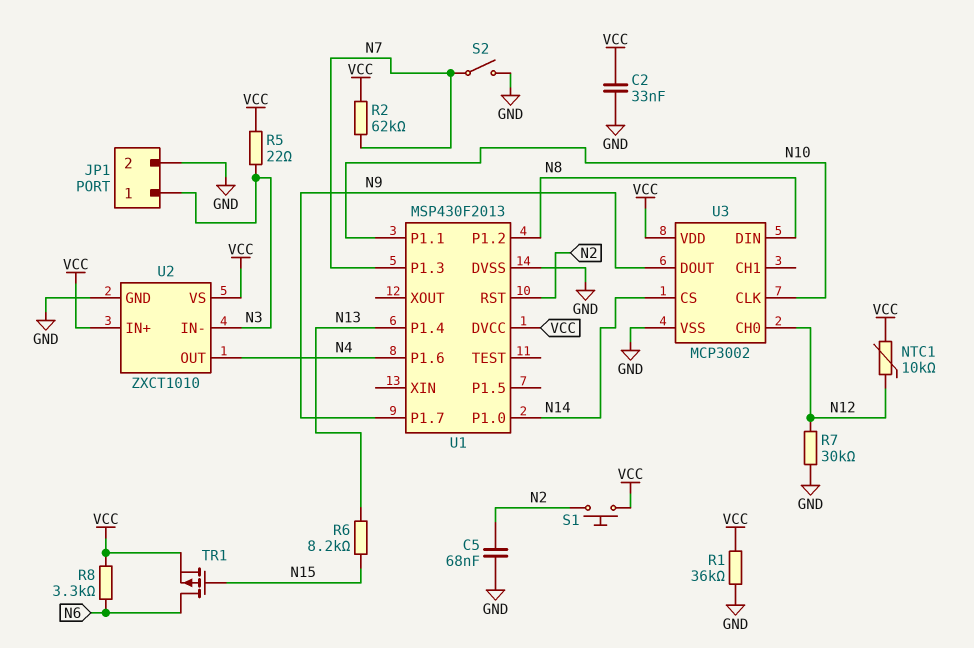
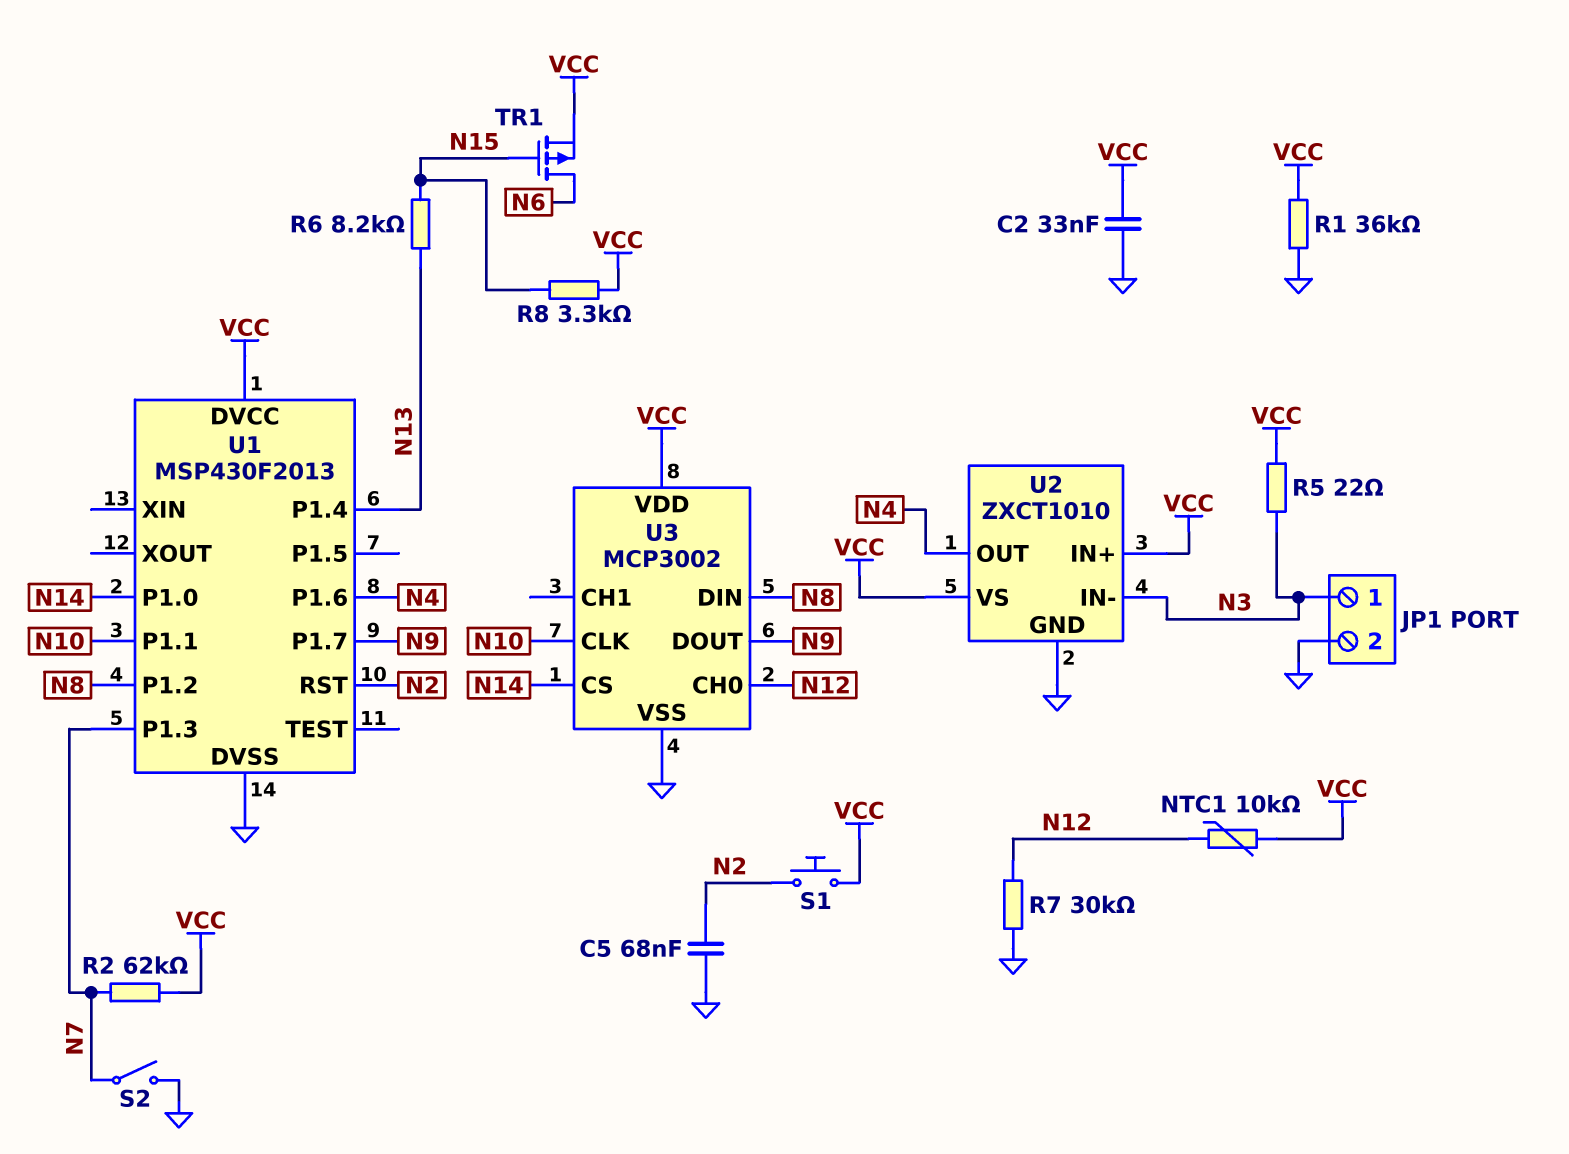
R8: 3.3k (N6, VCC) -> 3.3k (N15, VCC)

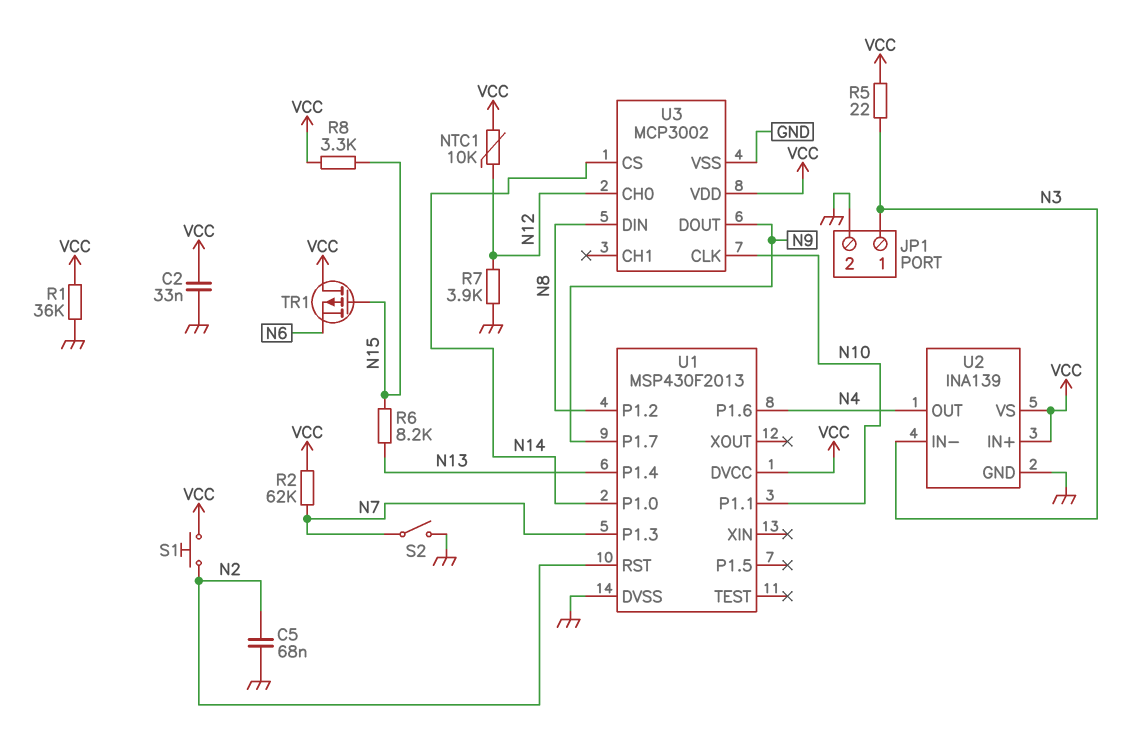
R7: 30k (GND, N12) -> 3.9k (GND, N12)
TR1: PMOS (G N15, D N6, S VCC) -> PMOS (G N15, D VCC, S N6)
U2: ZXCT1010 -> INA139

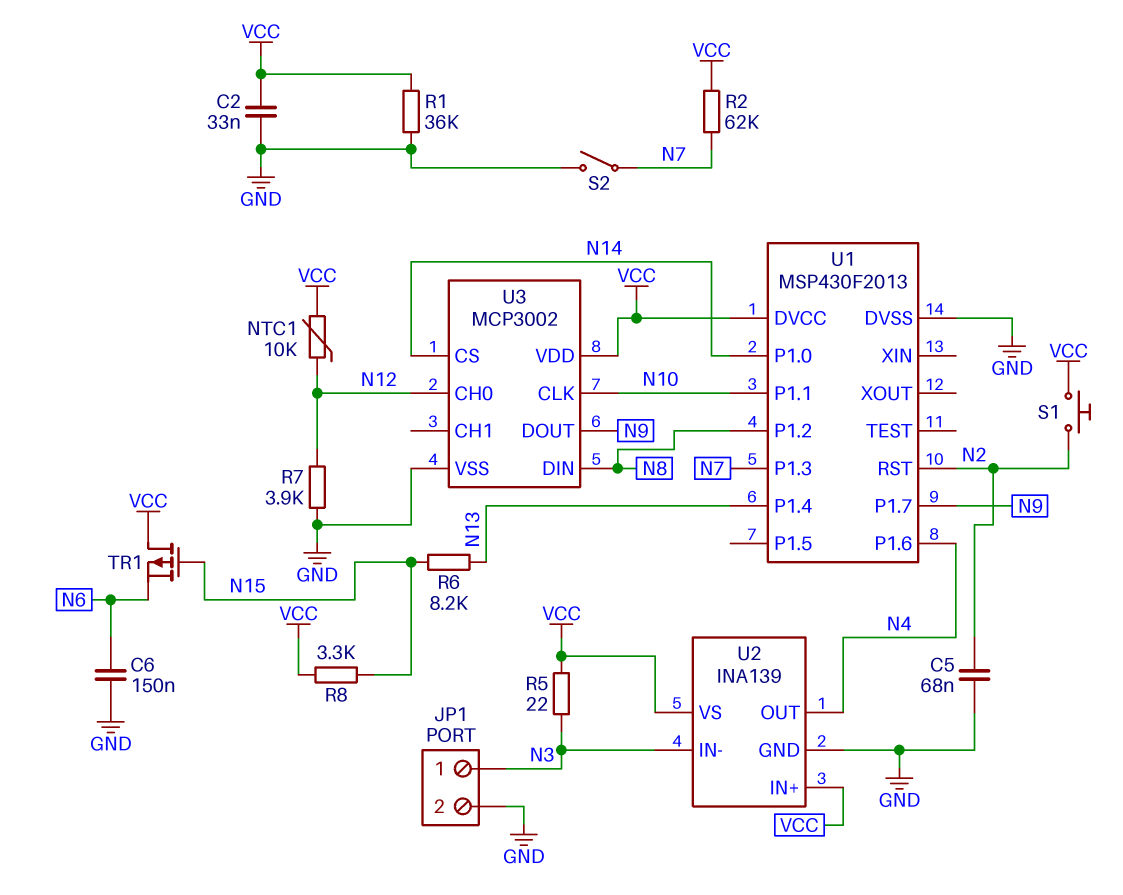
C6: none -> 150nF (GND, N6)

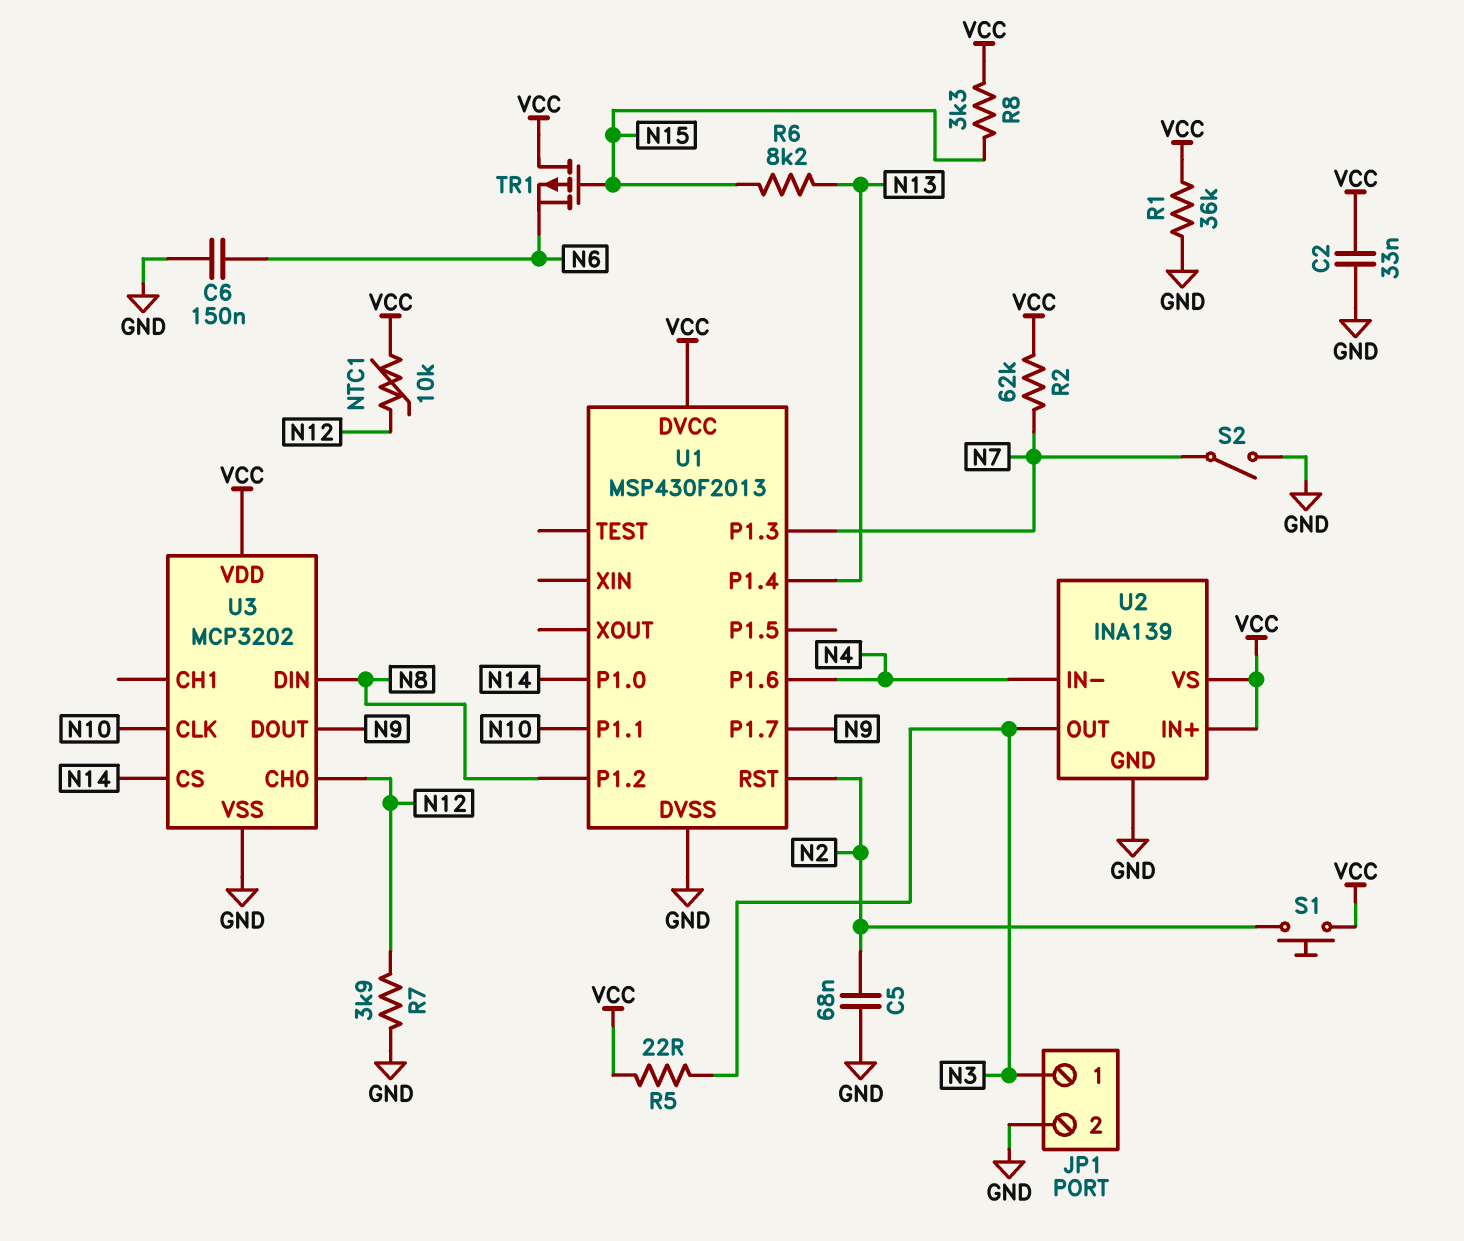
U2 pin IN-: N3 -> N4
U2 pin OUT: N4 -> N3
U3: MCP3002 -> MCP3202

